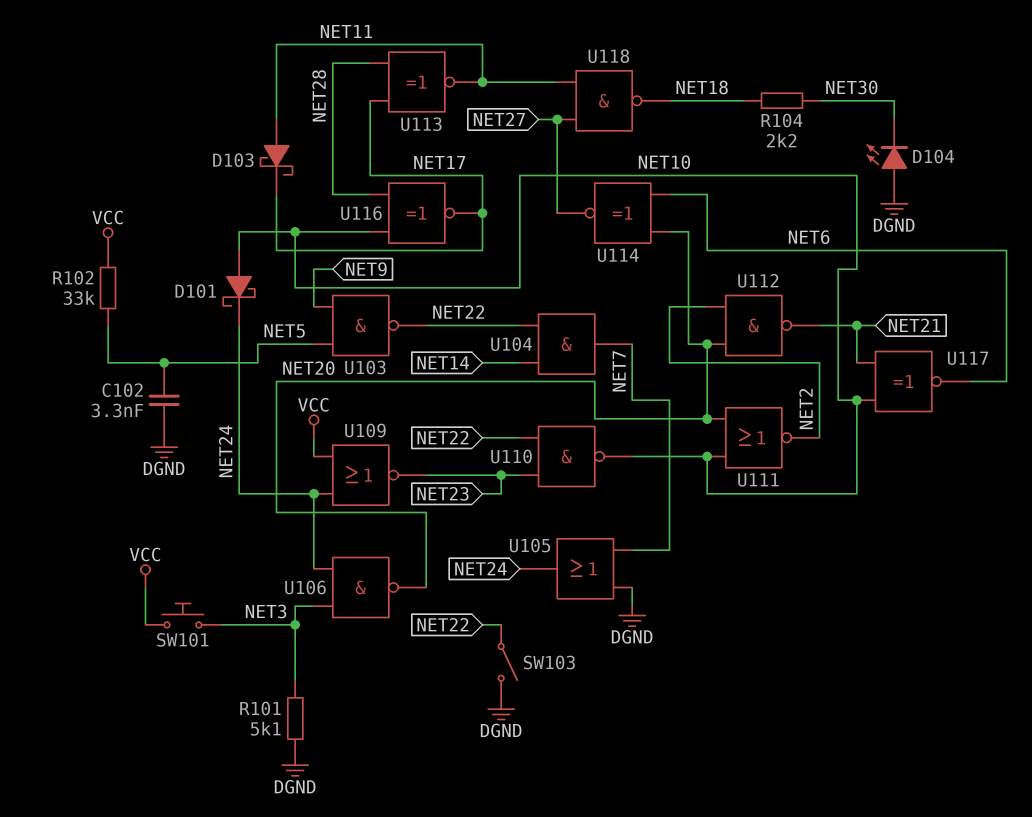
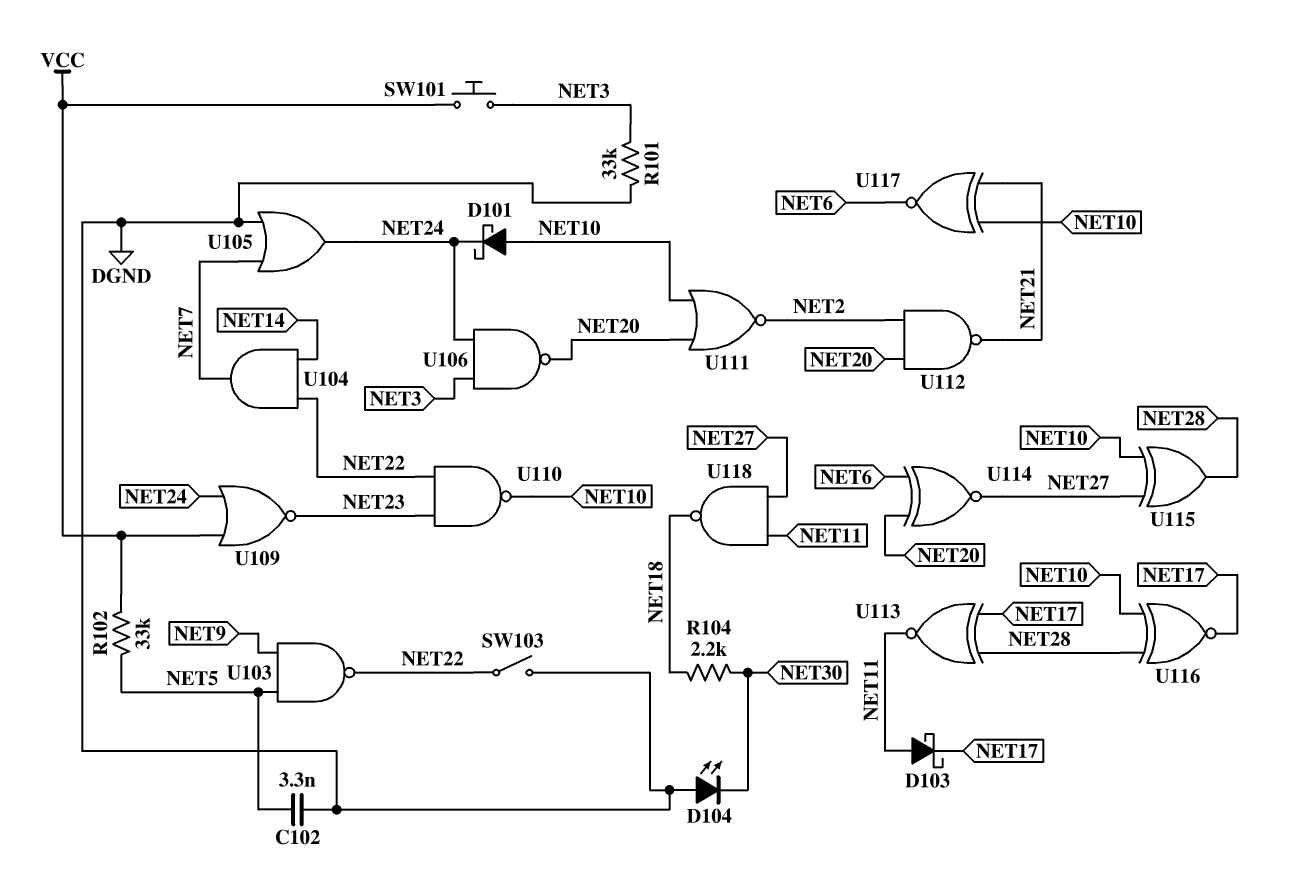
R101: 5.1k (DGND, NET3) -> 33k (DGND, NET3)
U115: none -> XOR (in NET10, in NET27, out NET28)

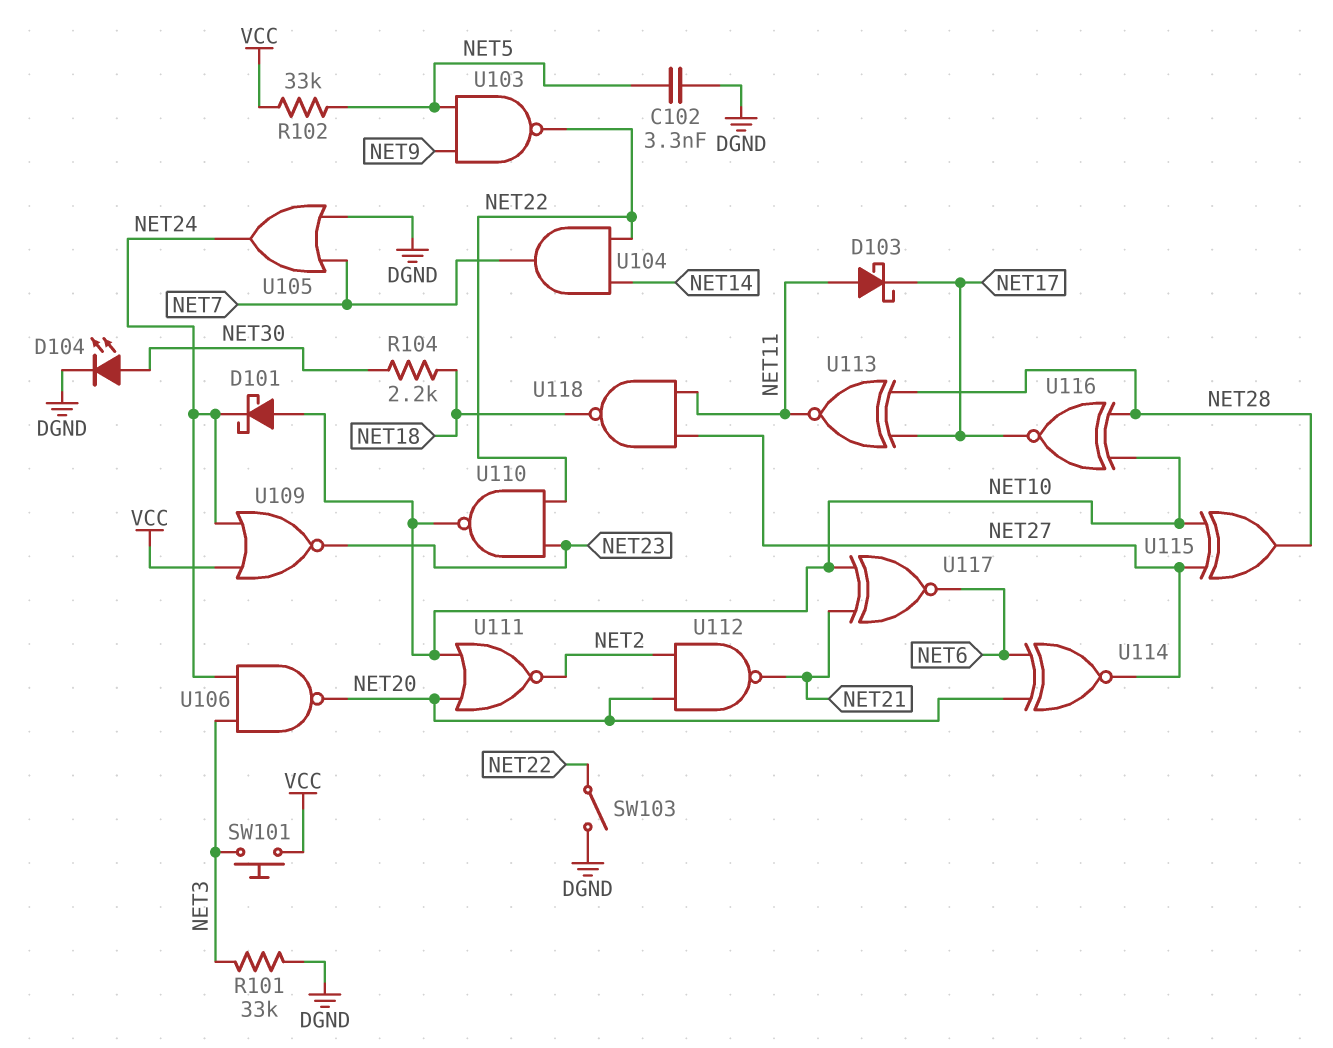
D104: LED (A DGND, K NET30) -> LED (A NET30, K DGND)

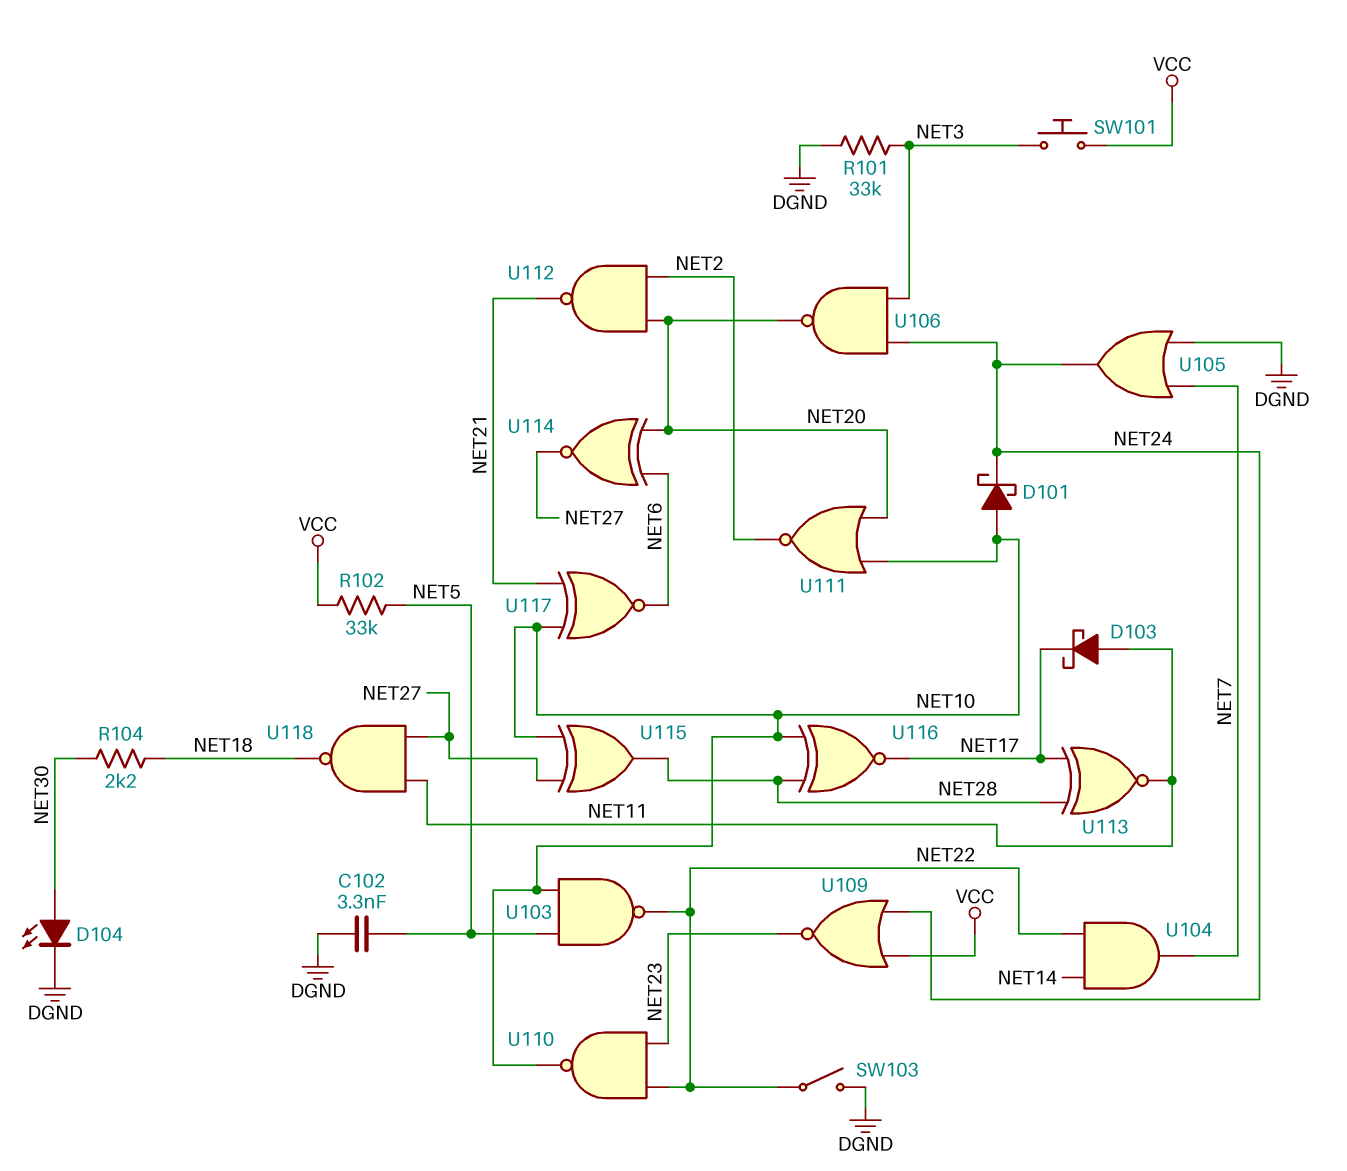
U103: NAND (in NET5, in NET9, out NET22) -> NAND (in NET5, in NET10, out NET22)

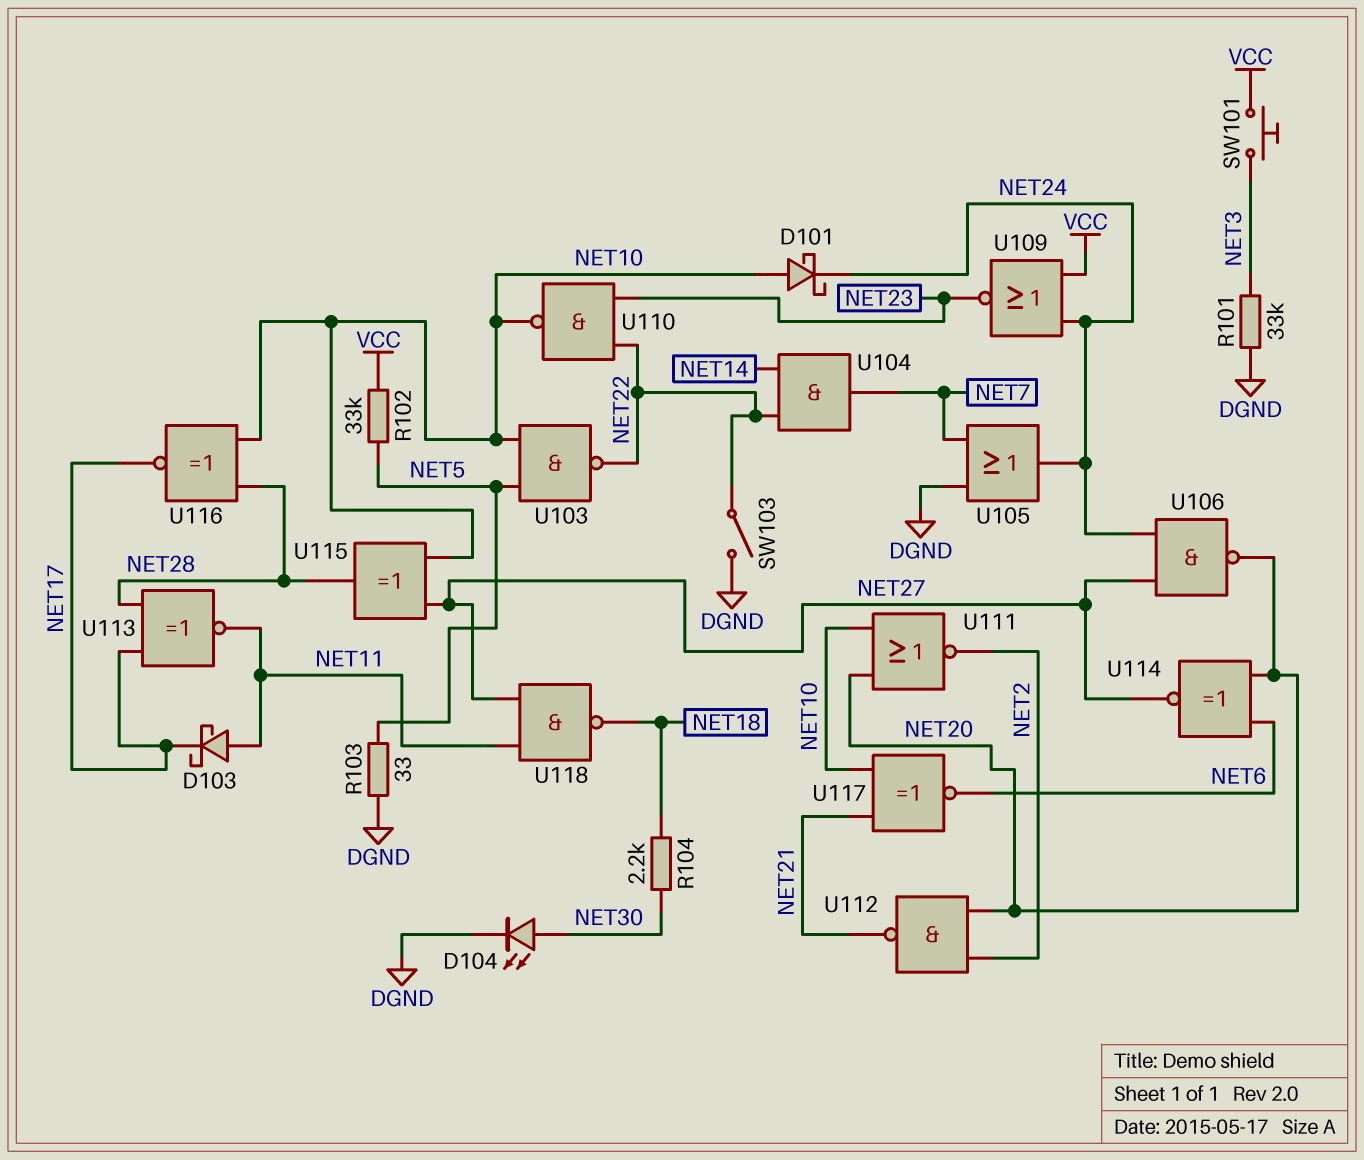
C102: 3.3nF (DGND, NET5) -> none
R103: none -> 33 (DGND, NET5)
U106: NAND (in NET3, in NET24, out NET20) -> NAND (in NET24, in NET27, out NET20)

